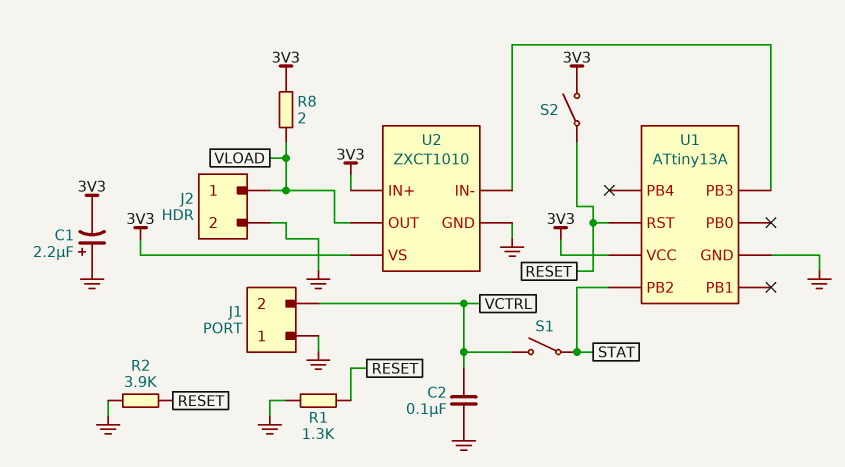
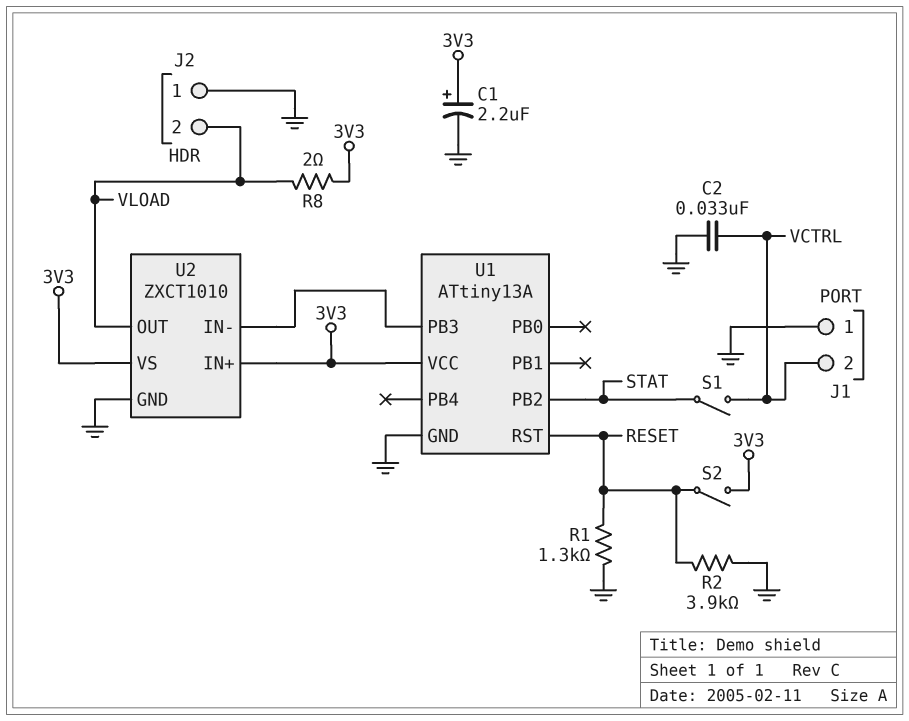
C1: 2.2uF (plus GND, minus 3V3) -> 2.2uF (plus 3V3, minus GND)
C2: 100nF (GND, VCTRL) -> 33nF (GND, VCTRL)
J2 pin 1: VLOAD -> GND
J2 pin 2: GND -> VLOAD

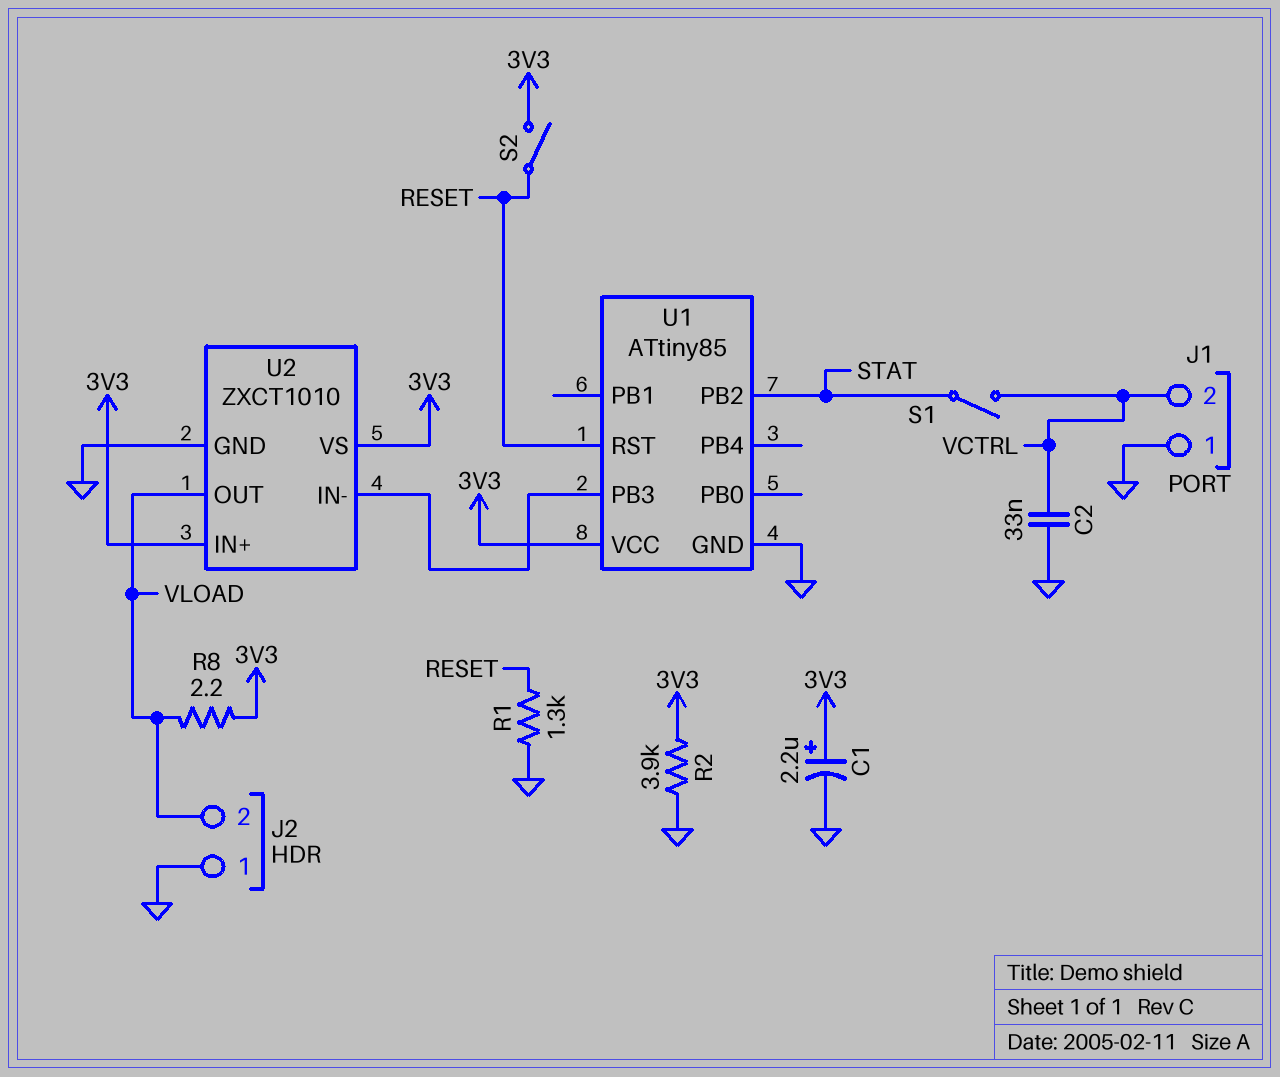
R2: 3.9k (GND, RESET) -> 3.9k (3V3, GND)
R8: 2 (3V3, VLOAD) -> 2.2 (3V3, VLOAD)
U1: ATtiny13A -> ATtiny85

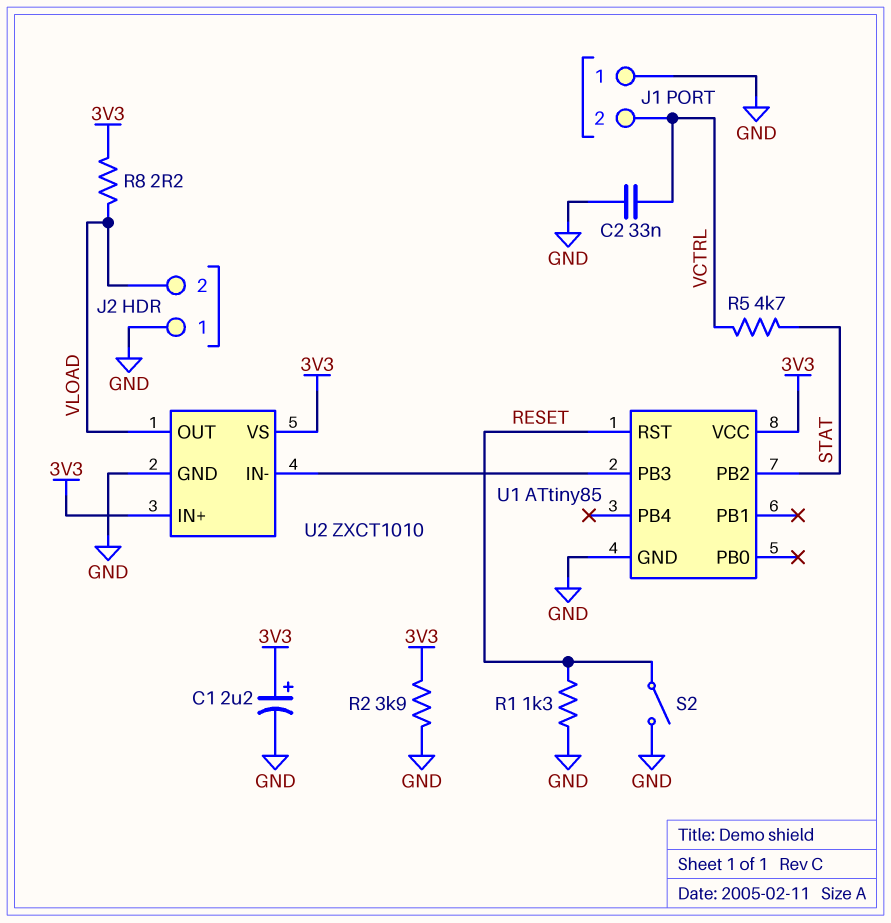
R5: none -> 4.7k (STAT, VCTRL)
S1: switch (STAT, VCTRL) -> none
S2: switch (3V3, RESET) -> switch (GND, RESET)

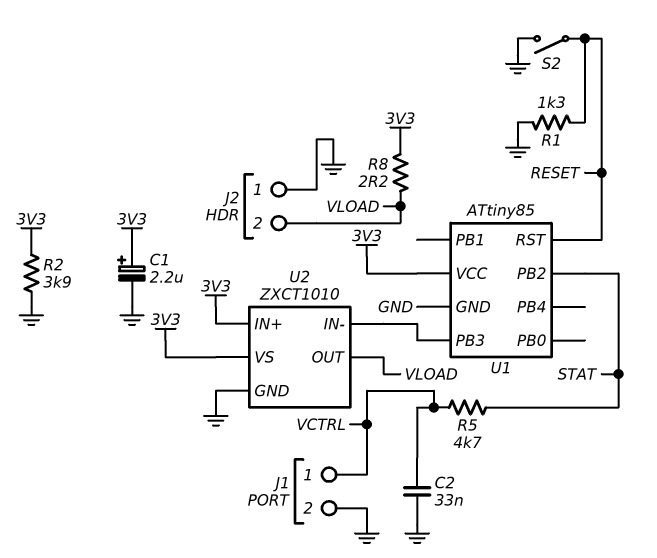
J1 pin 1: GND -> VCTRL
J1 pin 2: VCTRL -> GND

